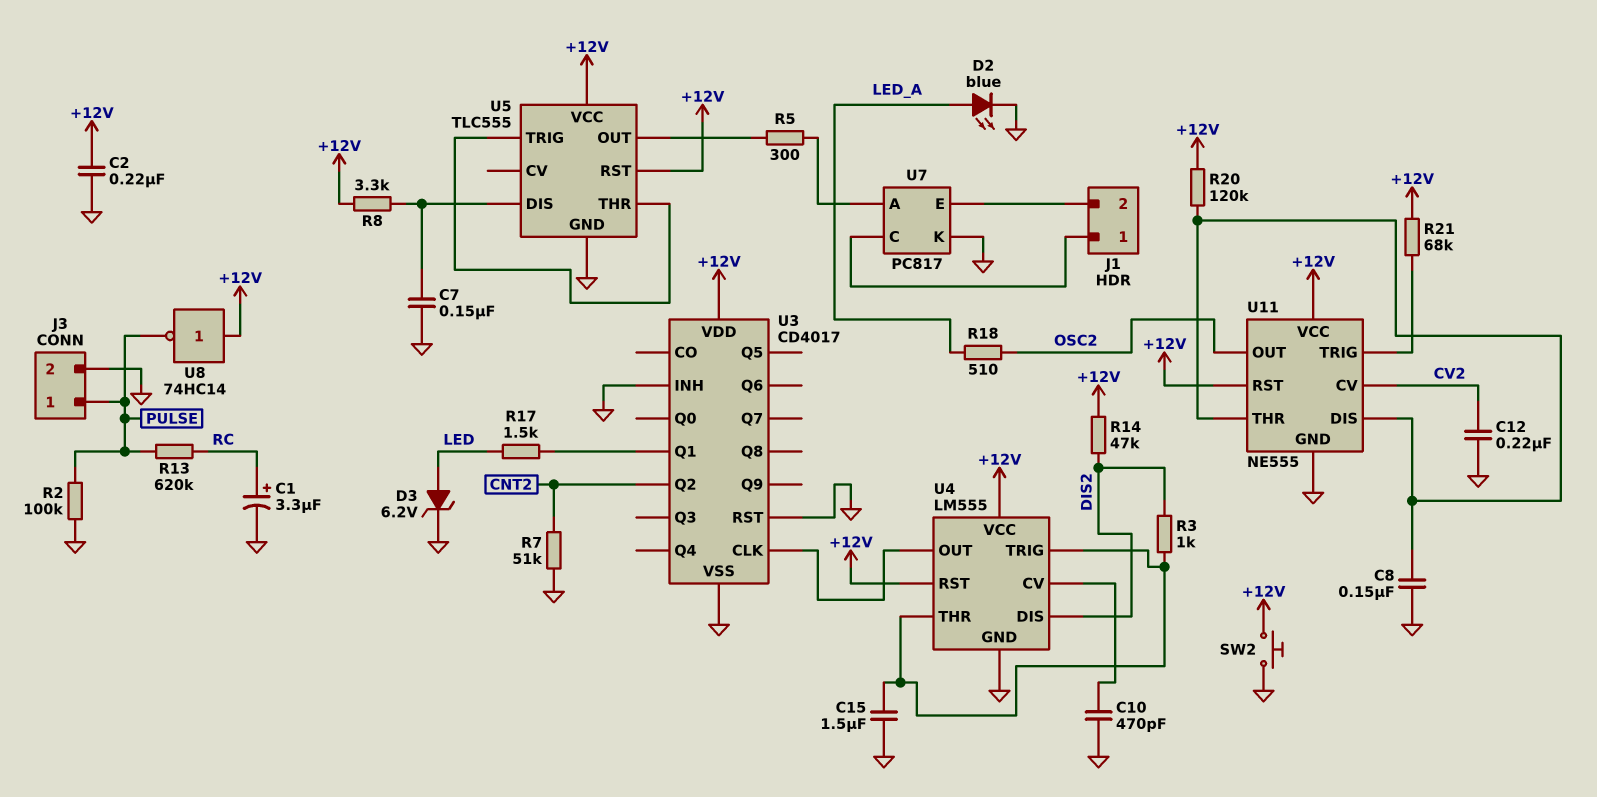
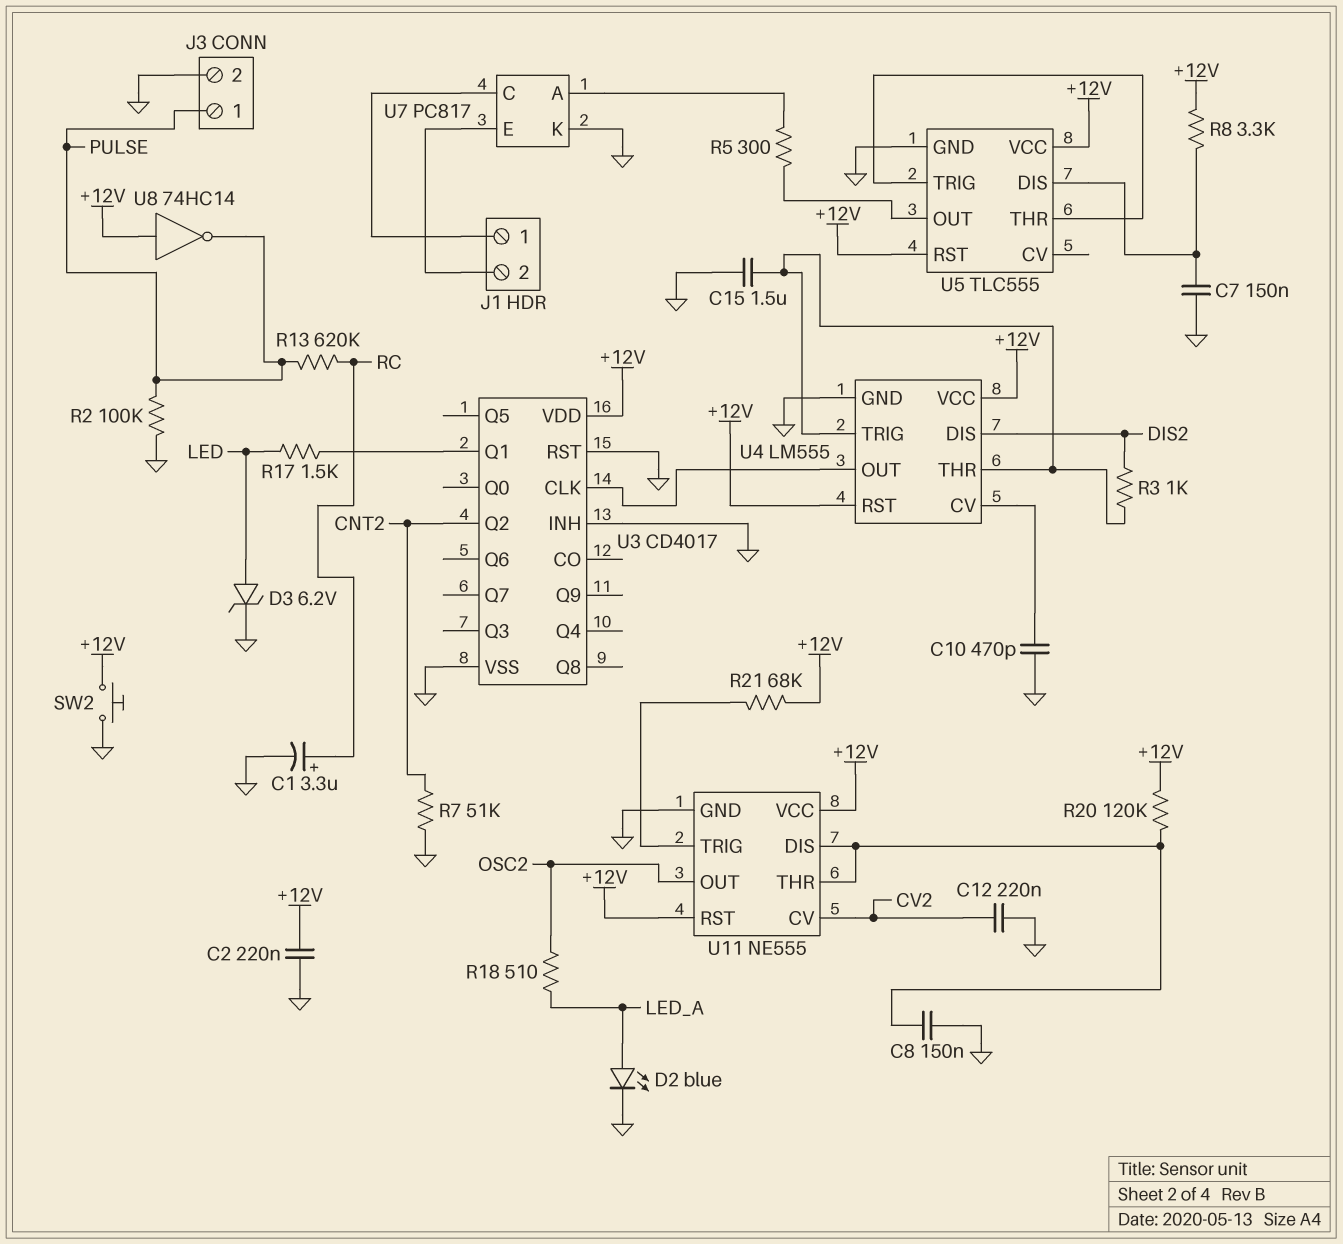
R14: 47k (+12V, DIS2) -> none

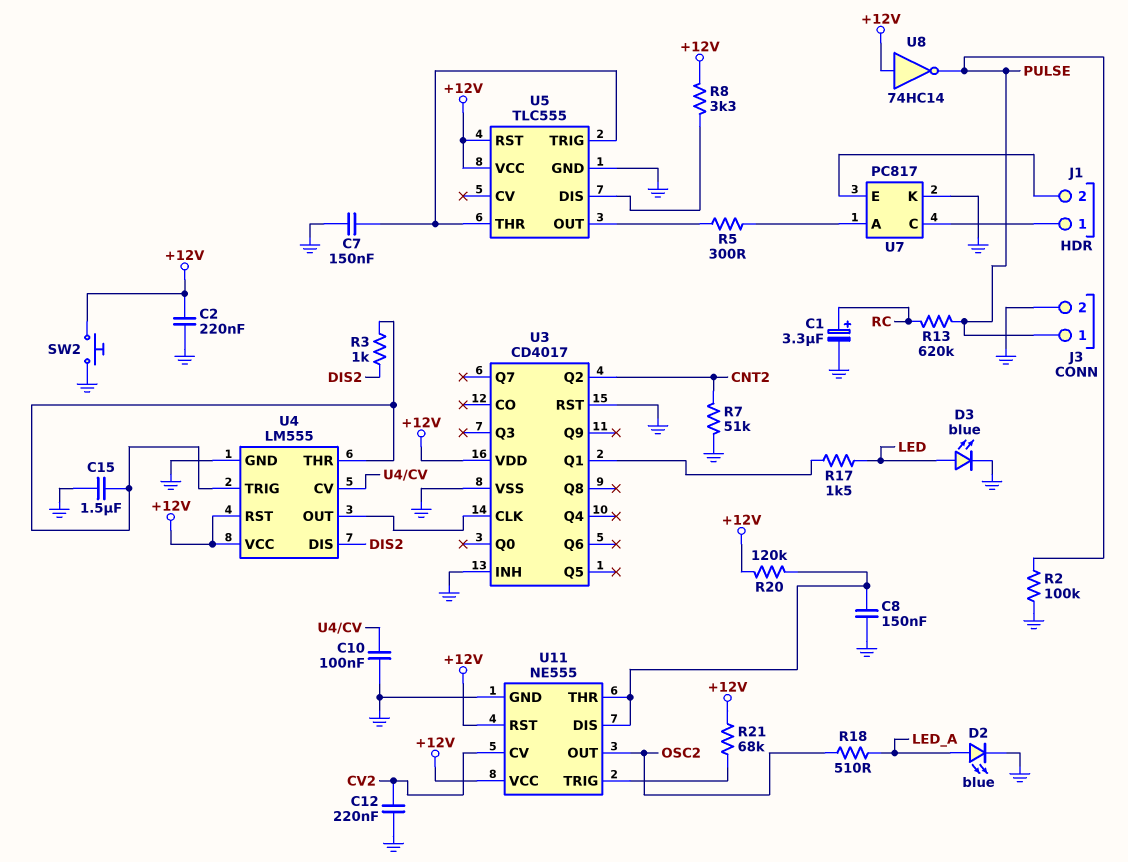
C7: 150nF (GND, U5/DIS) -> 150nF (GND, U5/THR)
C10: 470pF (GND, U4/CV) -> 100nF (GND, U4/CV)
D3: zener 6.2V (A LED, K GND) -> LED blue (A LED, K GND)

